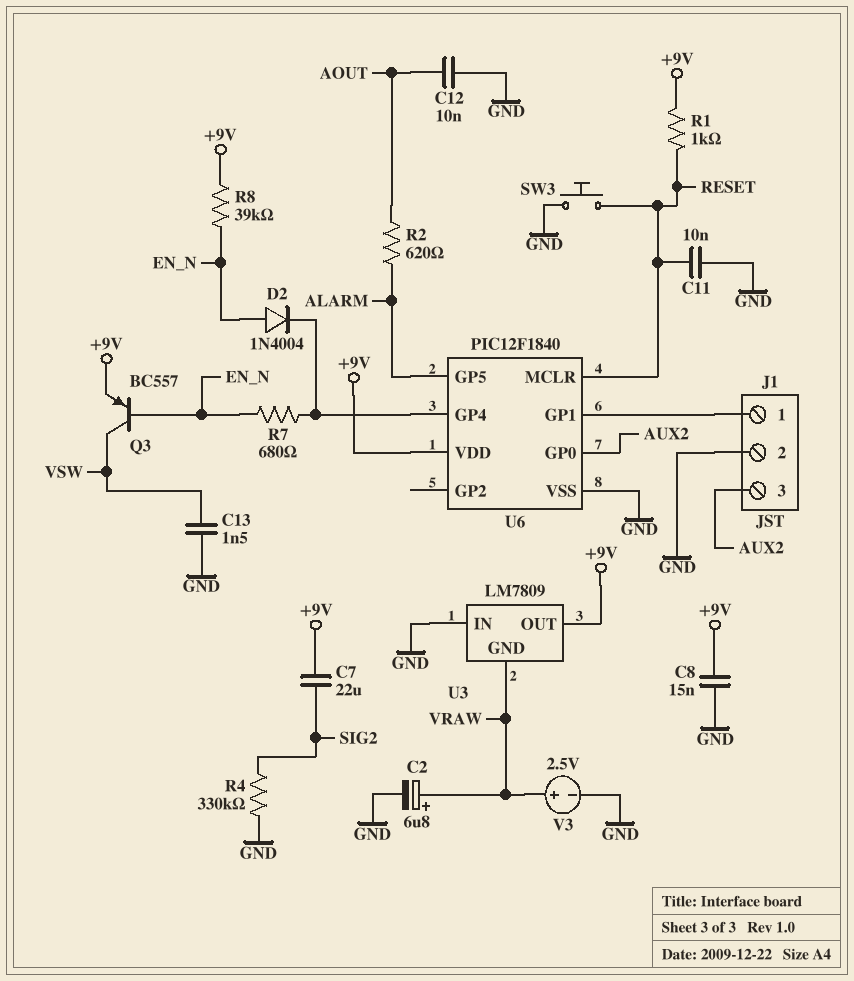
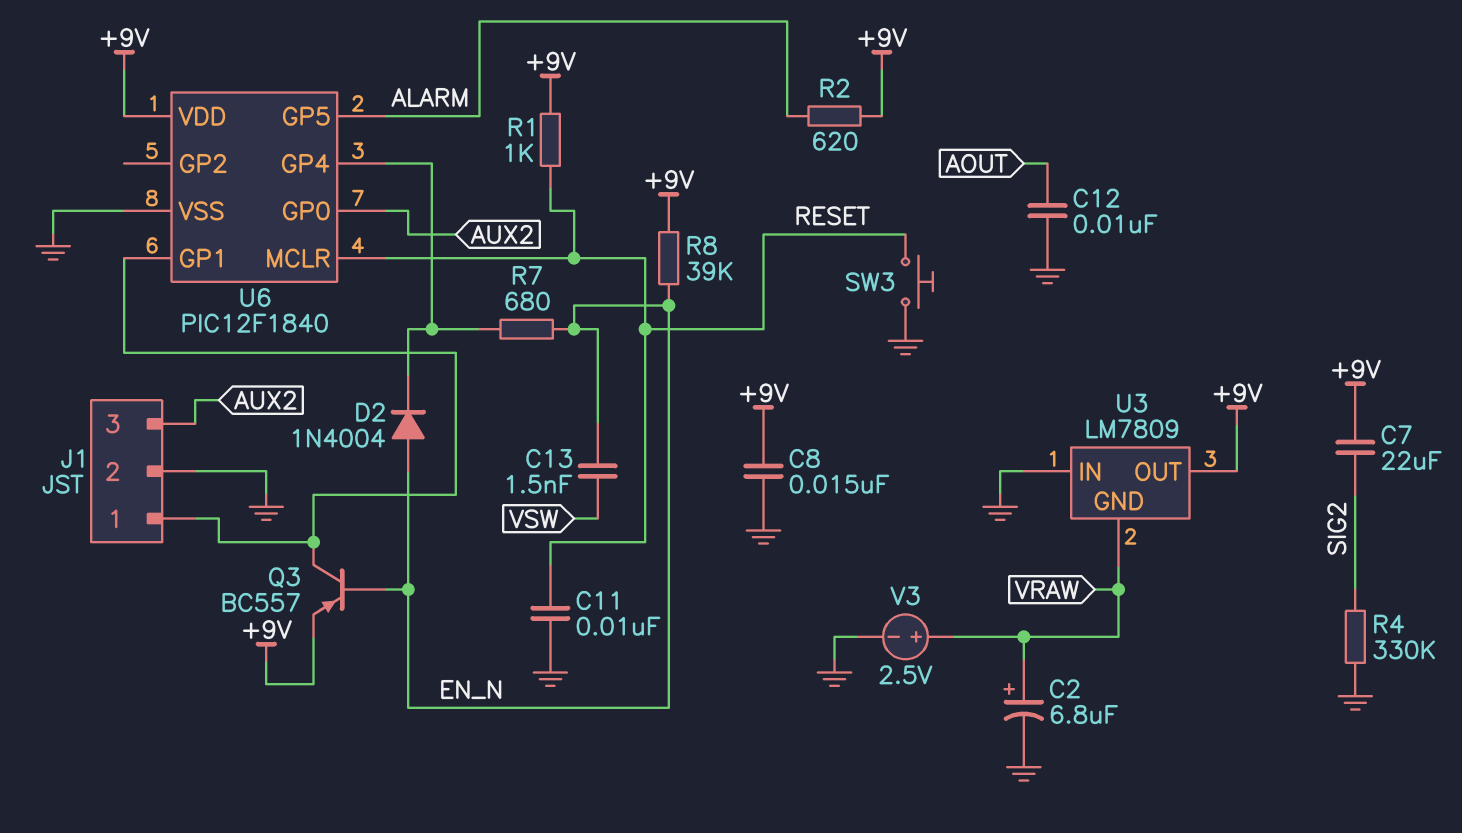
C13: 1.5nF (GND, VSW) -> 1.5nF (EN_N, VSW)
Q3: PNP BC557 (B EN_N, C VSW, E +9V) -> PNP BC557 (B EN_N, C J1/1, E +9V)
R2: 620 (ALARM, AOUT) -> 620 (+9V, ALARM)

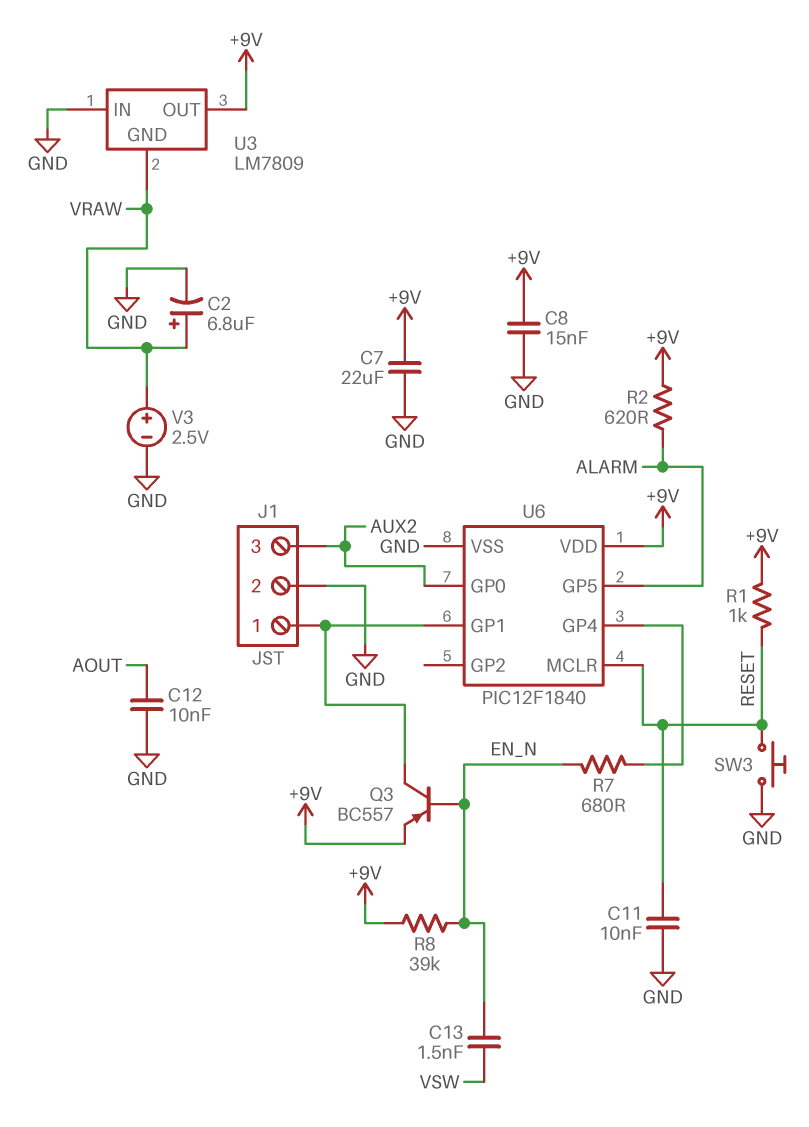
C7: 22uF (+9V, SIG2) -> 22uF (+9V, GND)
D2: diode 1N4004 (A EN_N, K U6/GP4) -> none
R4: 330k (GND, SIG2) -> none

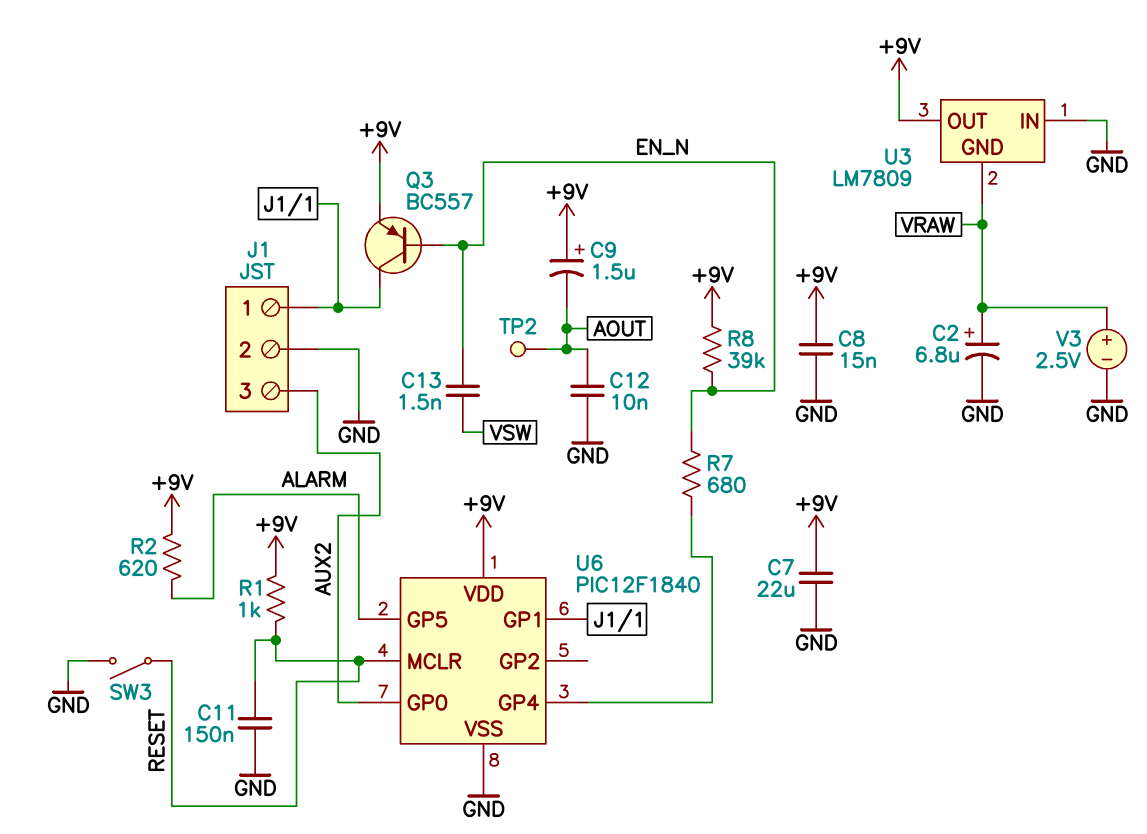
C9: none -> 1.5uF (plus +9V, minus AOUT)
C11: 10nF (GND, RESET) -> 150nF (GND, RESET)
SW3: button (GND, RESET) -> switch (GND, RESET)
TP2: none -> test point (AOUT)

